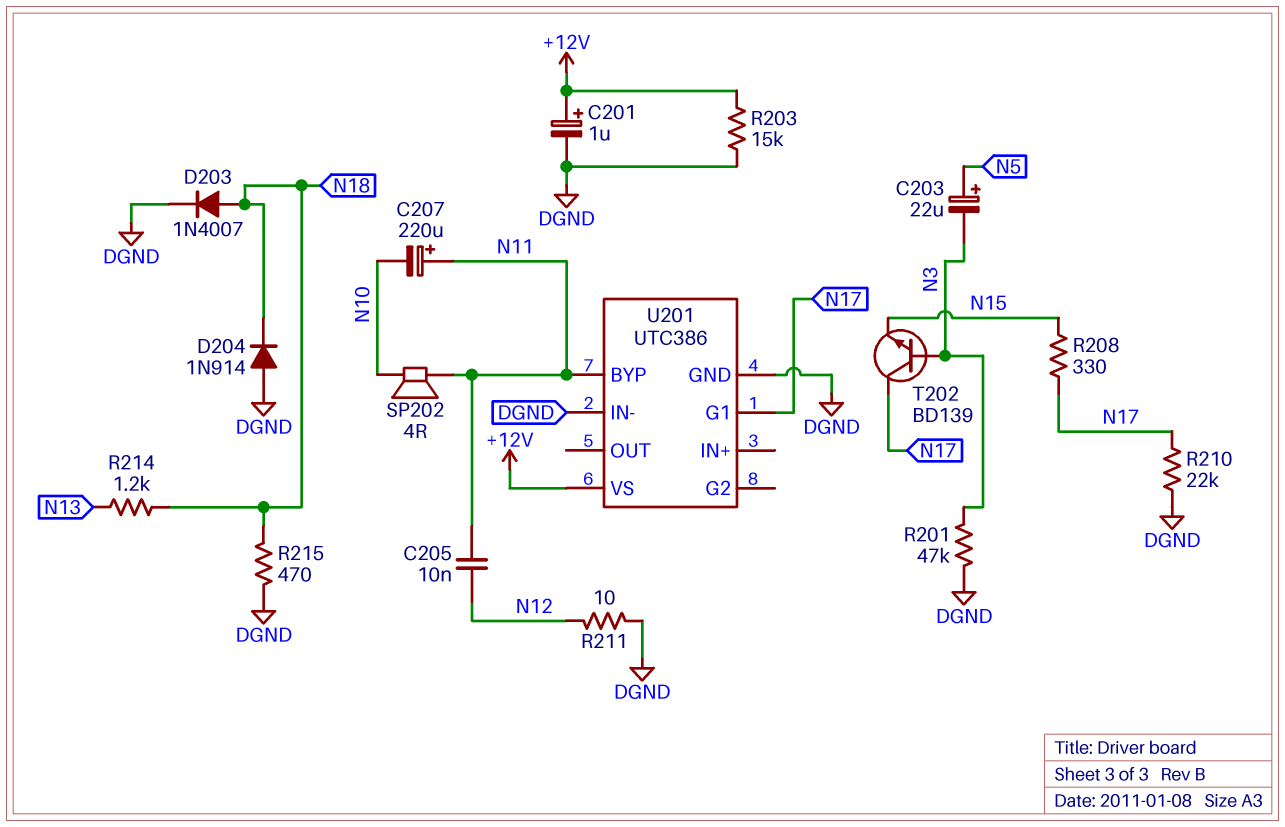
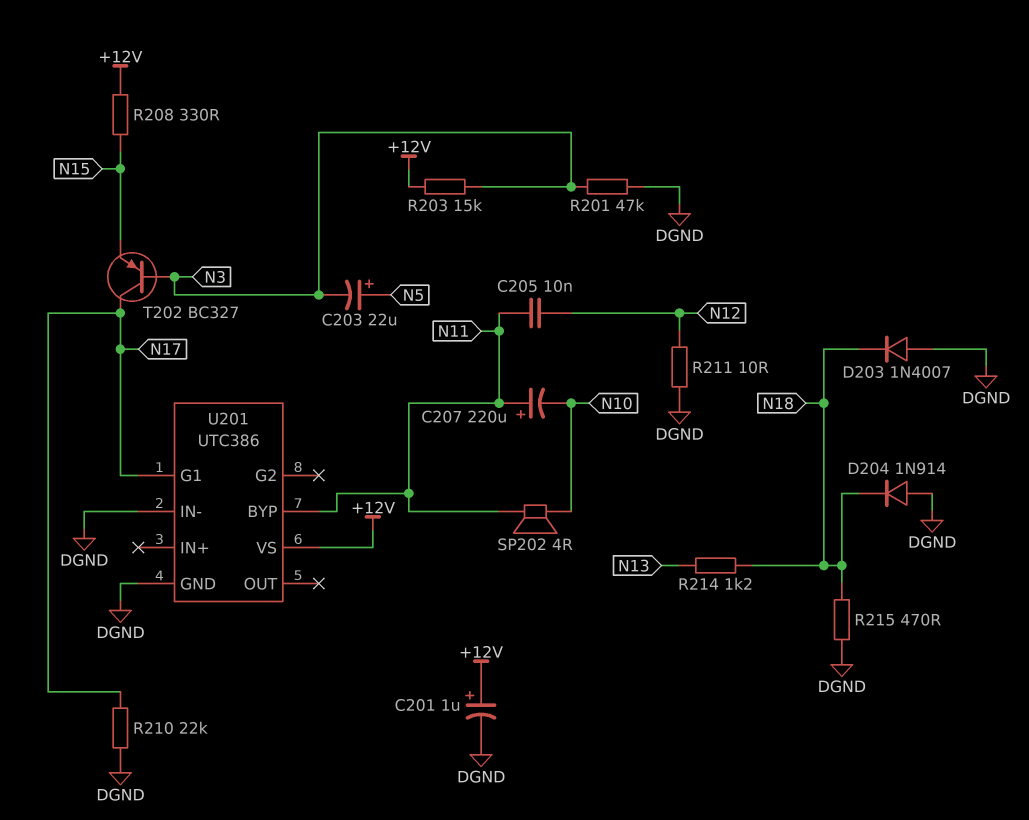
D203: diode 1N4007 (A N18, K DGND) -> diode 1N4007 (A DGND, K N18)
R203: 15k (+12V, DGND) -> 15k (+12V, N3)
R208: 330 (N15, N17) -> 330 (+12V, N15)
T202: NPN BD139 (B N3, C N17, E N15) -> PNP BC327 (B N3, C N17, E N15)

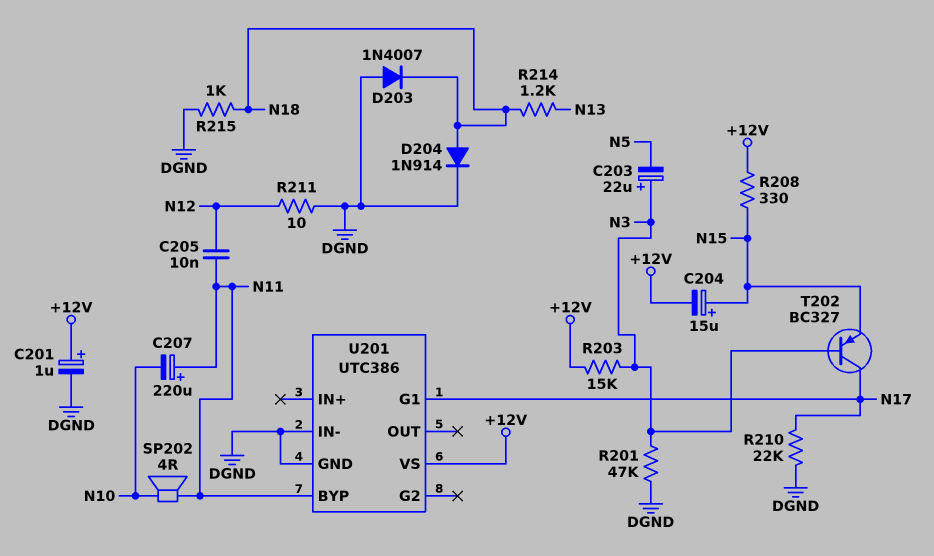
C203: 22uF (plus N5, minus N3) -> 22uF (plus N3, minus N5)
C204: none -> 15uF (plus N15, minus +12V)
D204: diode 1N914 (A DGND, K N18) -> diode 1N914 (A N18, K DGND)
R215: 470 (DGND, N18) -> 1k (DGND, N18)

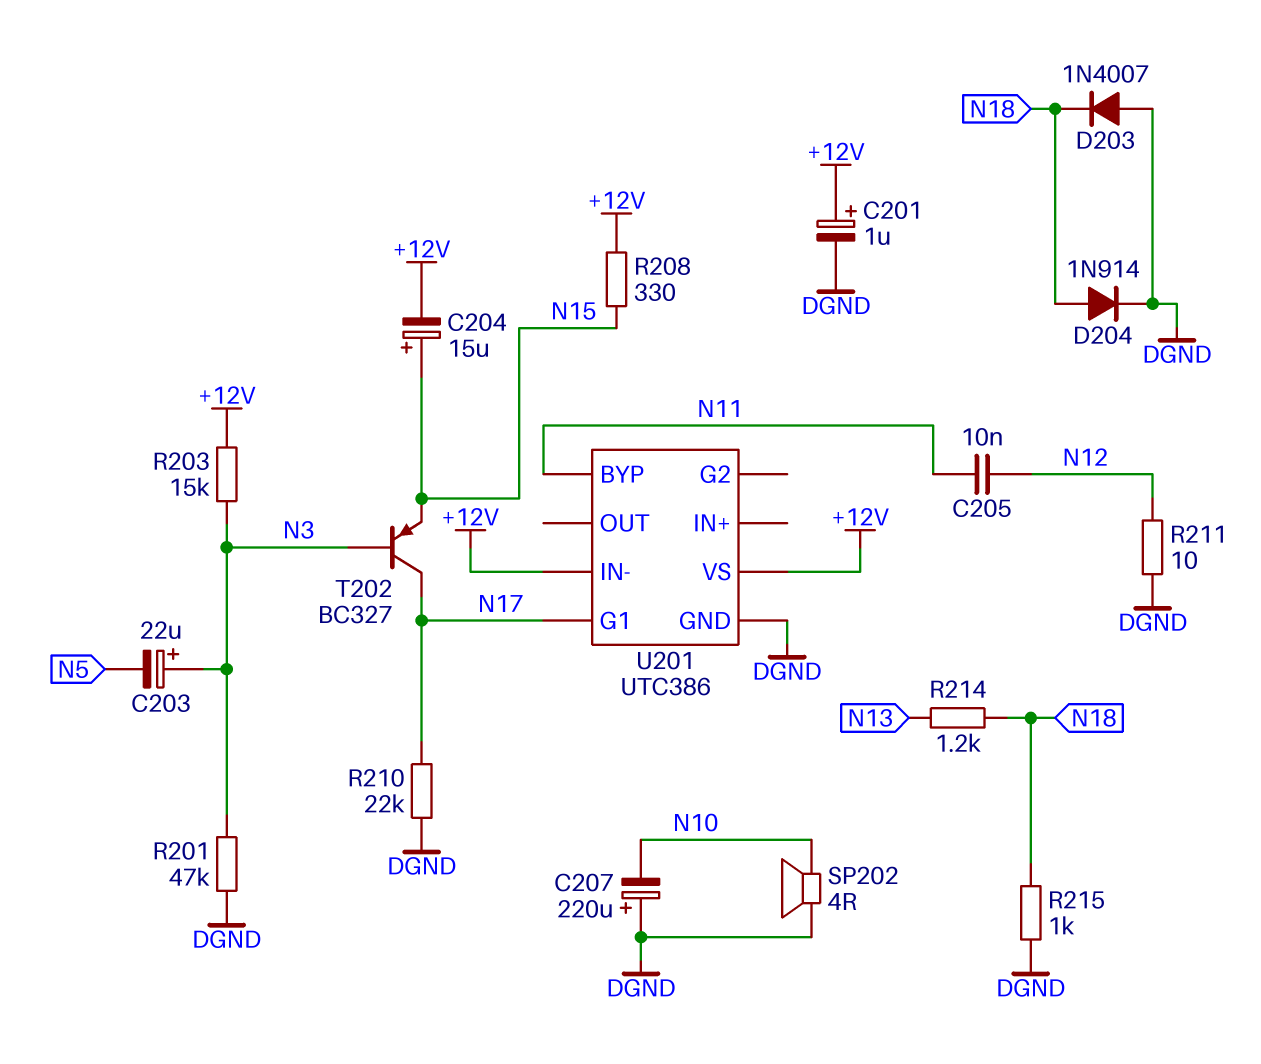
C207: 220uF (plus N11, minus N10) -> 220uF (plus DGND, minus N10)
SP202: speaker 4R (N10, N11) -> speaker 4R (DGND, N10)
U201 pin IN-: DGND -> +12V

